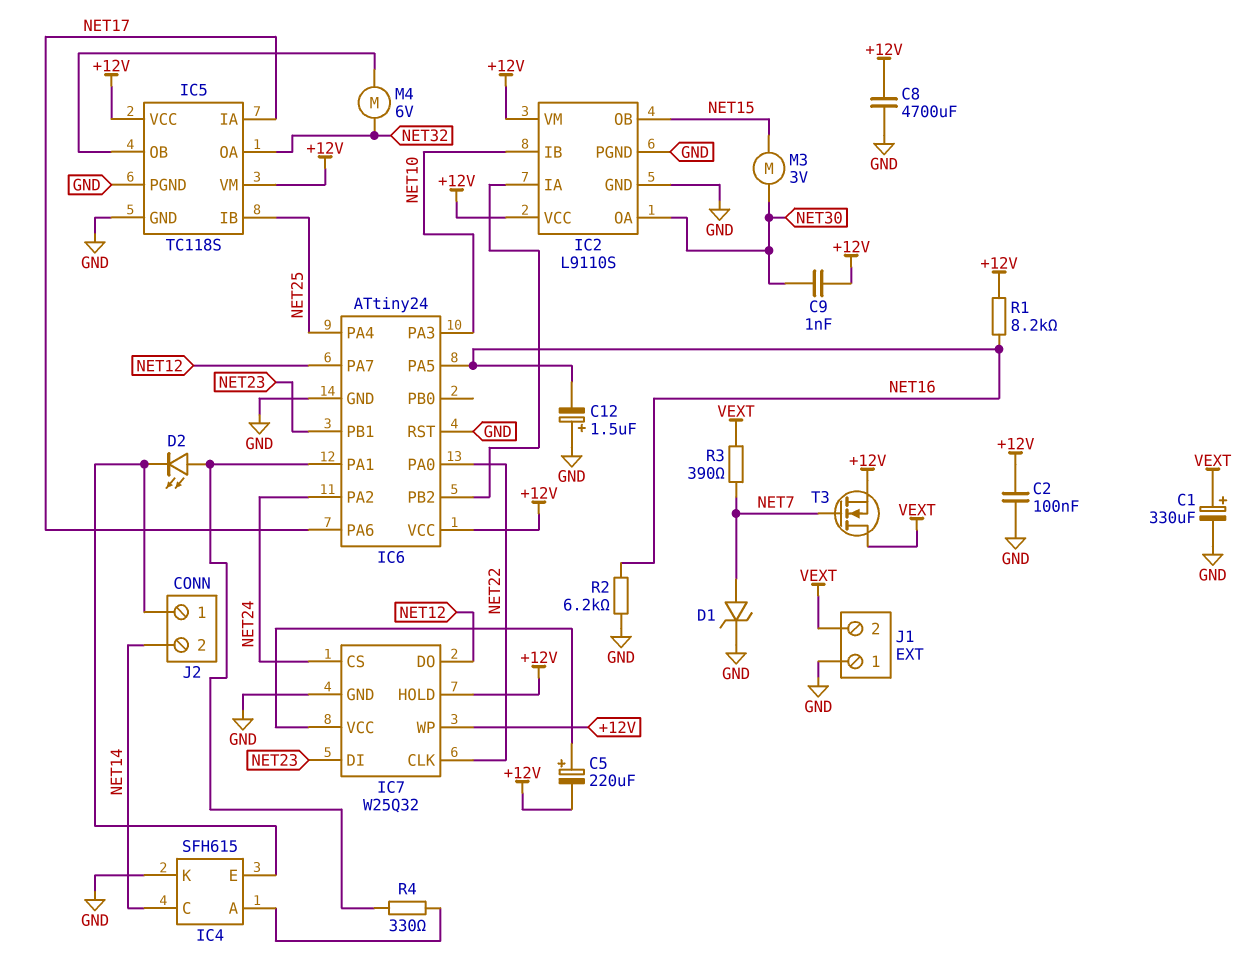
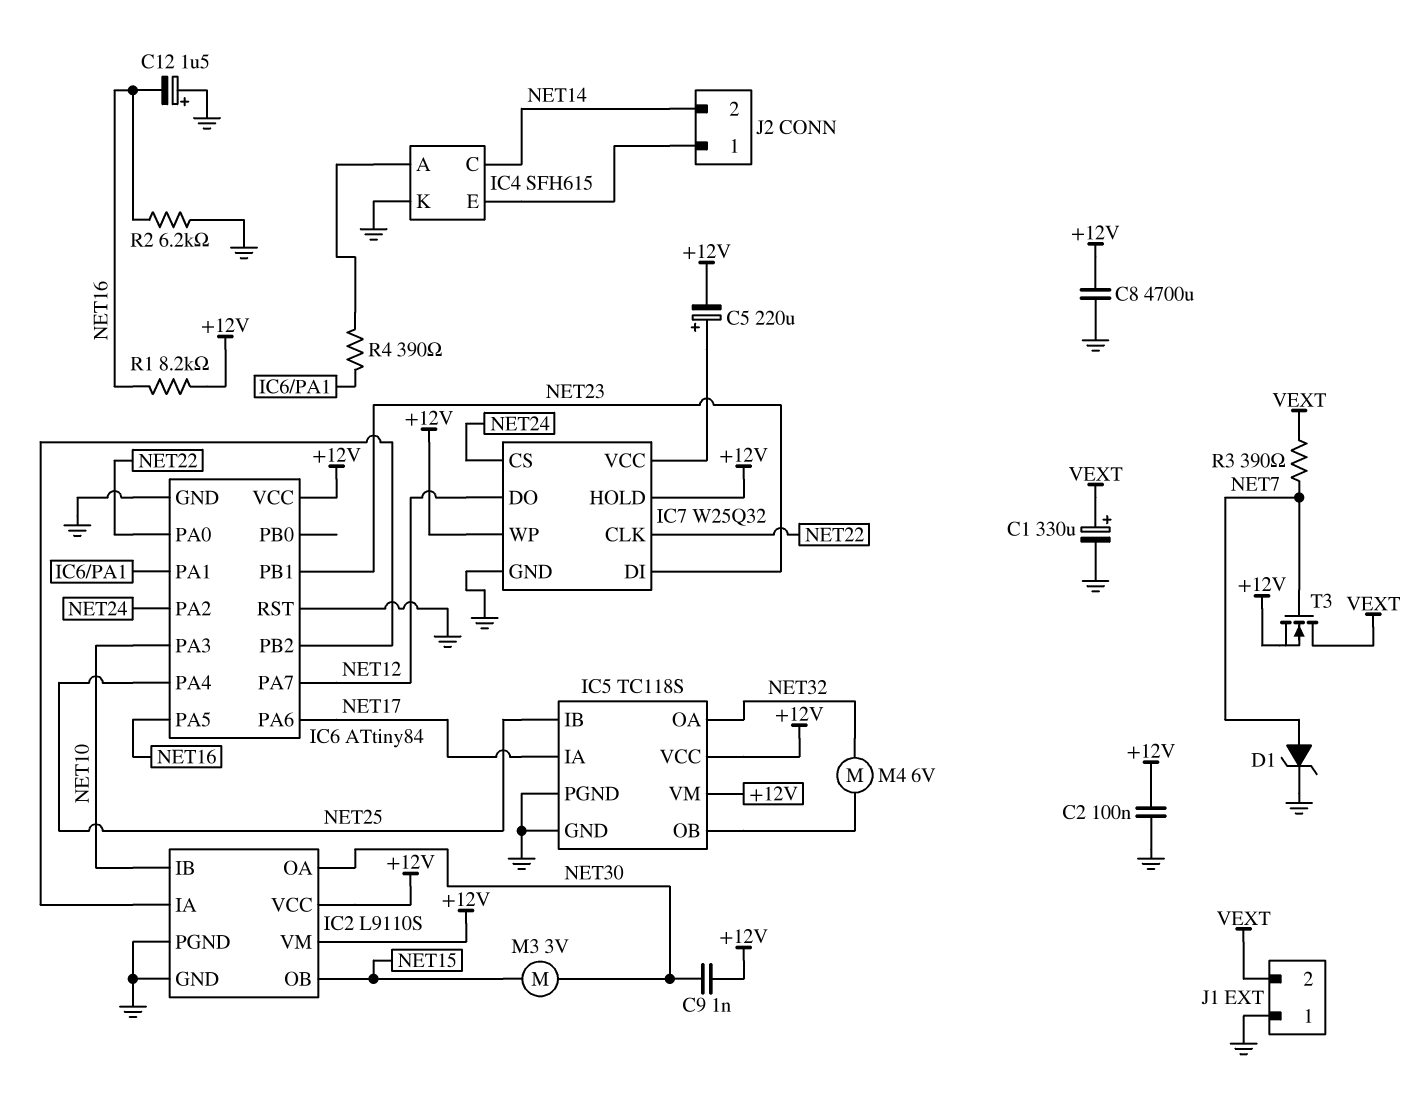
D2: LED (A IC6/PA1, K IC4/E) -> none
IC6: ATtiny24 -> ATtiny84
R4: 330 (IC4/A, IC6/PA1) -> 390 (IC4/A, IC6/PA1)

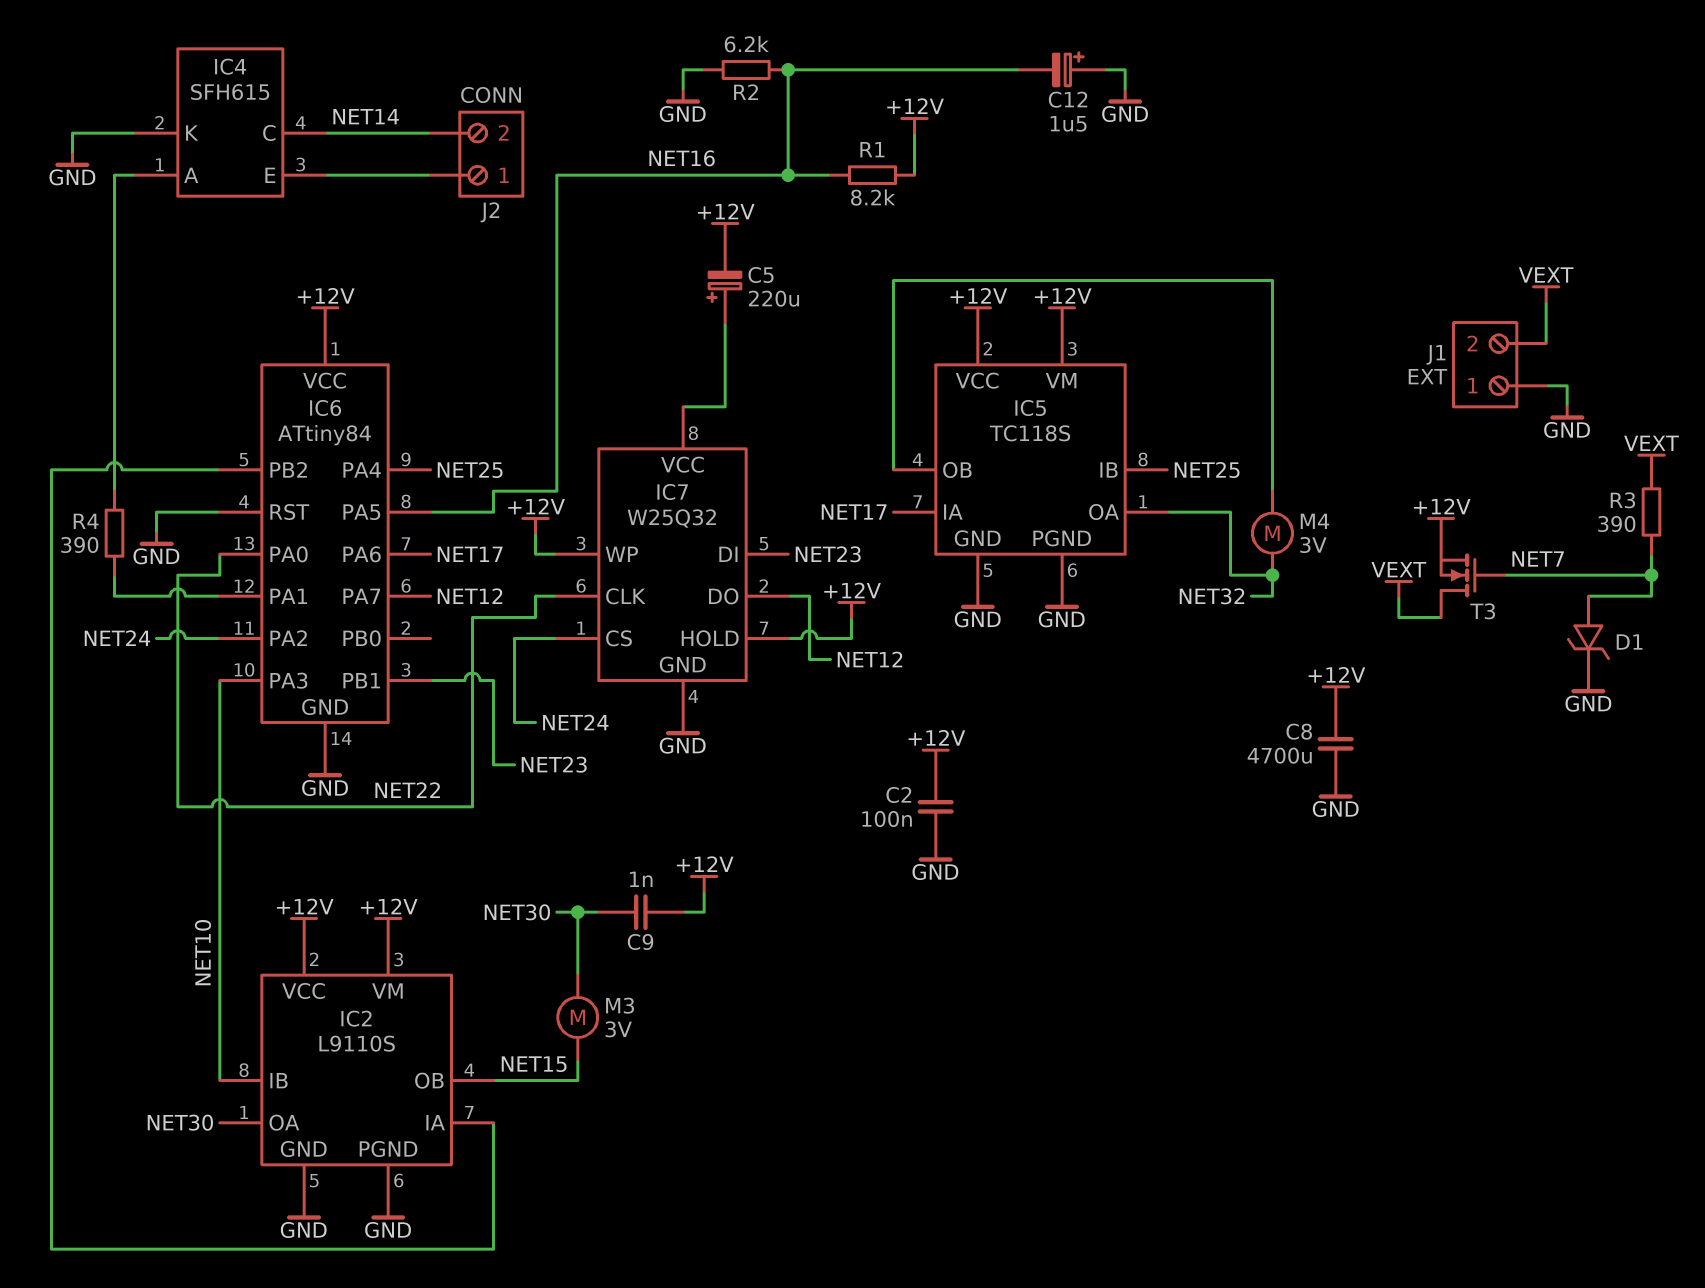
C1: 330uF (plus VEXT, minus GND) -> none
M4: motor 6V (IC5/OB, NET32) -> motor 3V (IC5/OB, NET32)

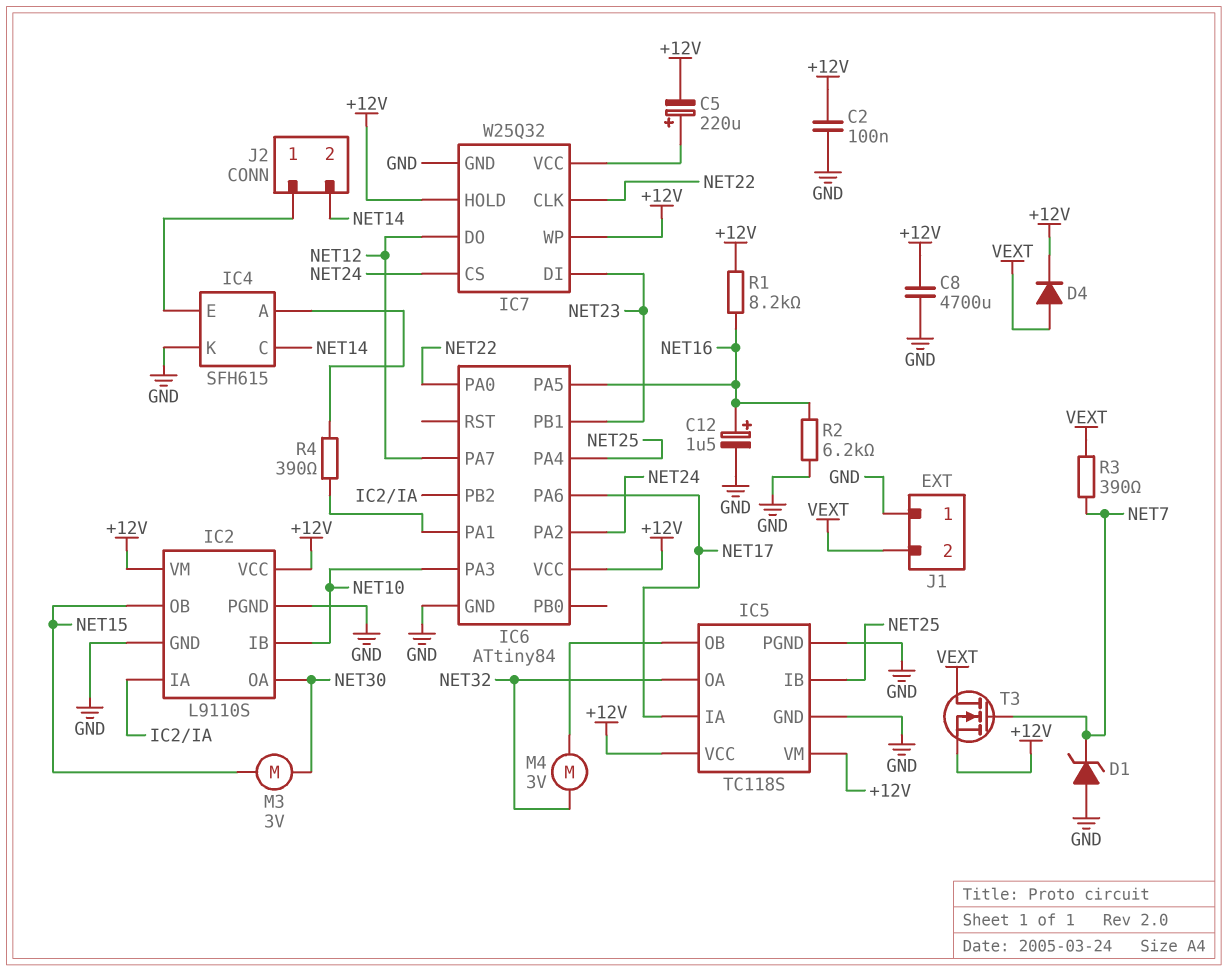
C9: 1nF (+12V, NET30) -> none
C12: 1.5uF (plus GND, minus NET16) -> 1.5uF (plus NET16, minus GND)
D1: zener (A NET7, K GND) -> zener (A GND, K NET7)
D4: none -> diode (A VEXT, K +12V)
IC6 pin RST: GND -> none

